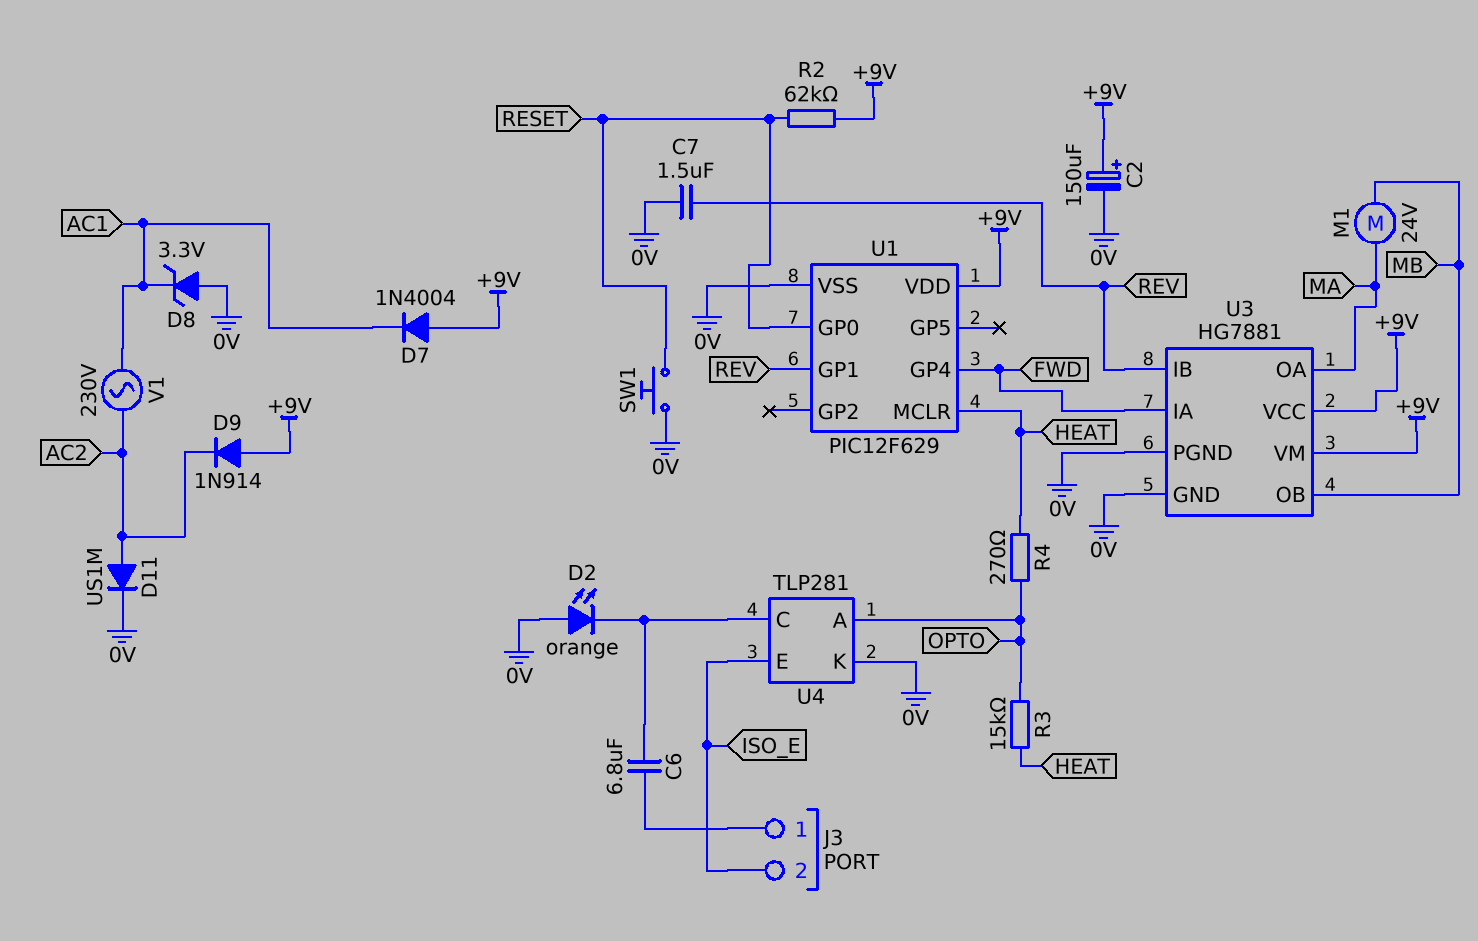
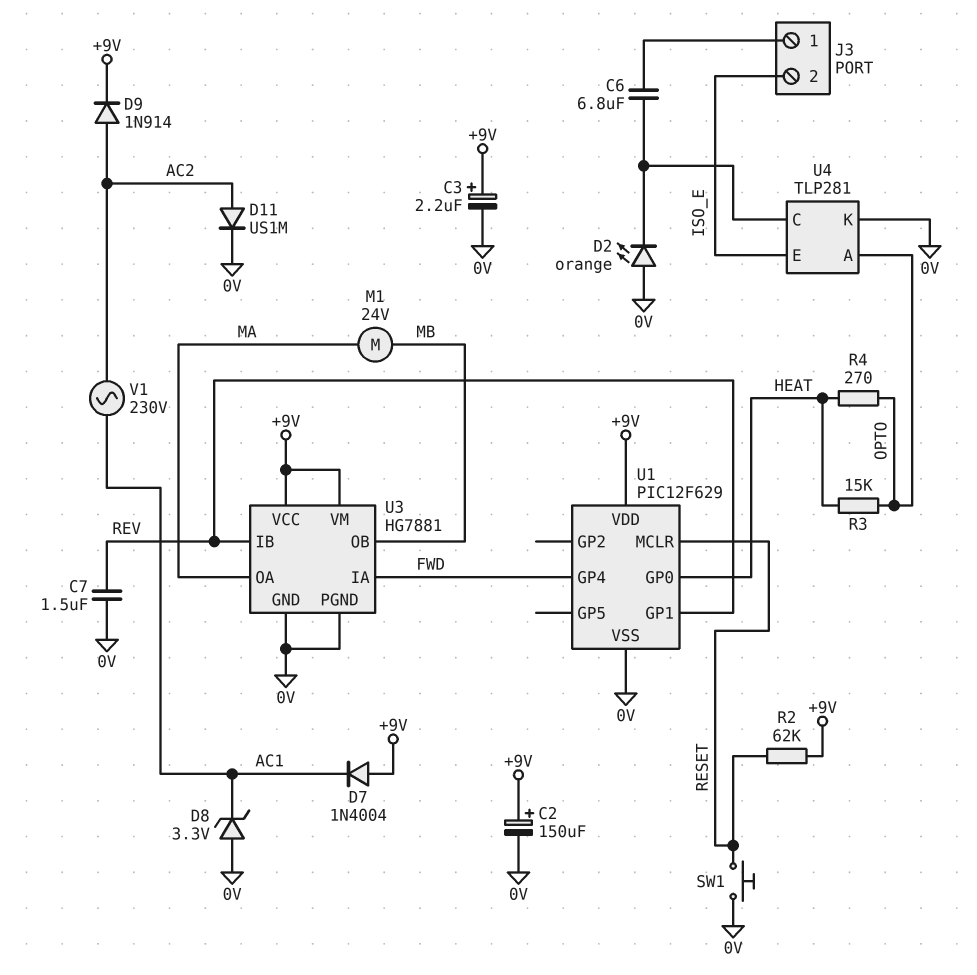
C3: none -> 2.2uF (plus +9V, minus 0V)
D9: diode 1N914 (A +9V, K AC2) -> diode 1N914 (A AC2, K +9V)
U1 pin GP0: RESET -> HEAT
U1 pin MCLR: HEAT -> RESET

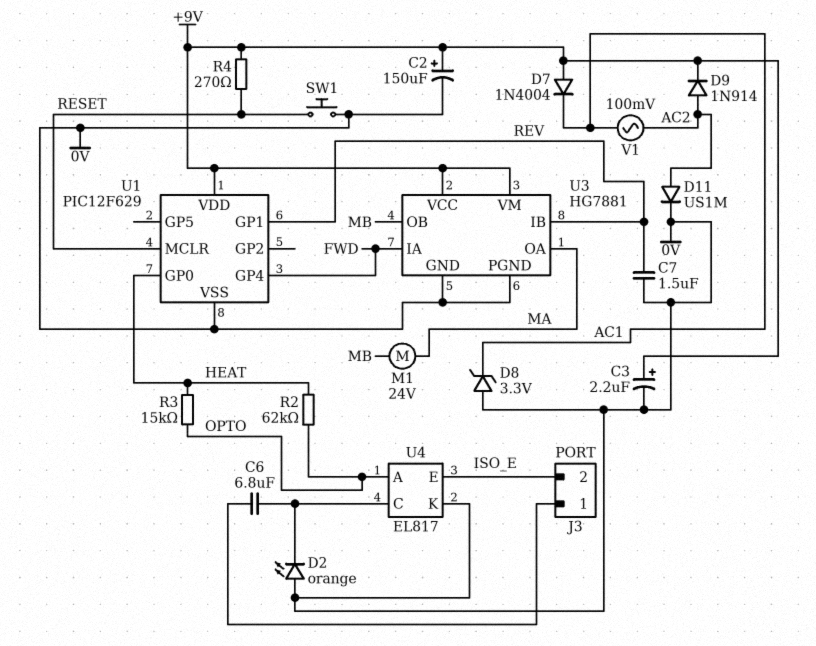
R2: 62k (+9V, RESET) -> 62k (HEAT, OPTO)
R4: 270 (HEAT, OPTO) -> 270 (+9V, RESET)
U4: TLP281 -> EL817
V1: AC 230V (AC1, AC2) -> AC 100mV (AC1, AC2)

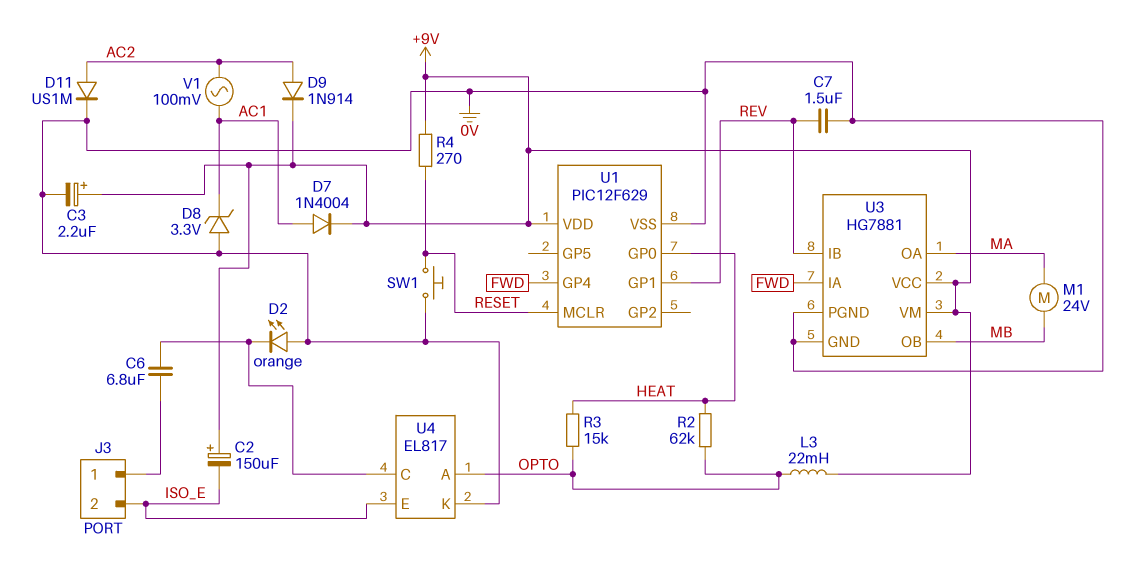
C2: 150uF (plus +9V, minus 0V) -> 150uF (plus +9V, minus ISO_E)
D7: diode 1N4004 (A +9V, K AC1) -> diode 1N4004 (A AC1, K +9V)
L3: none -> 22mH (+9V, OPTO)

